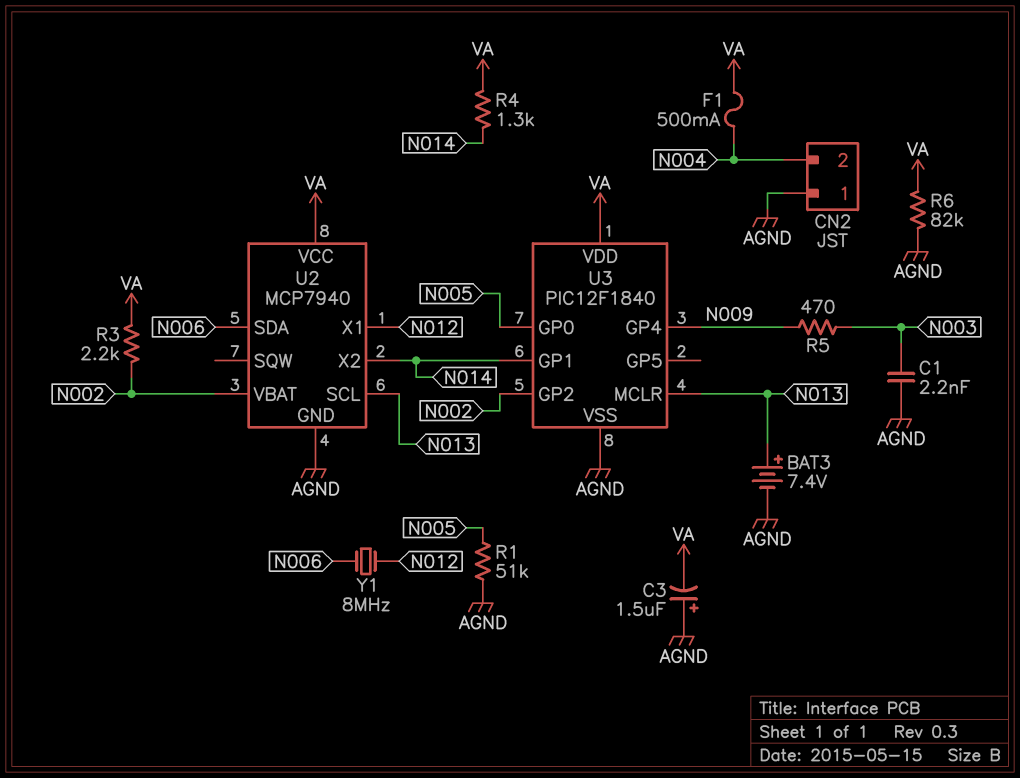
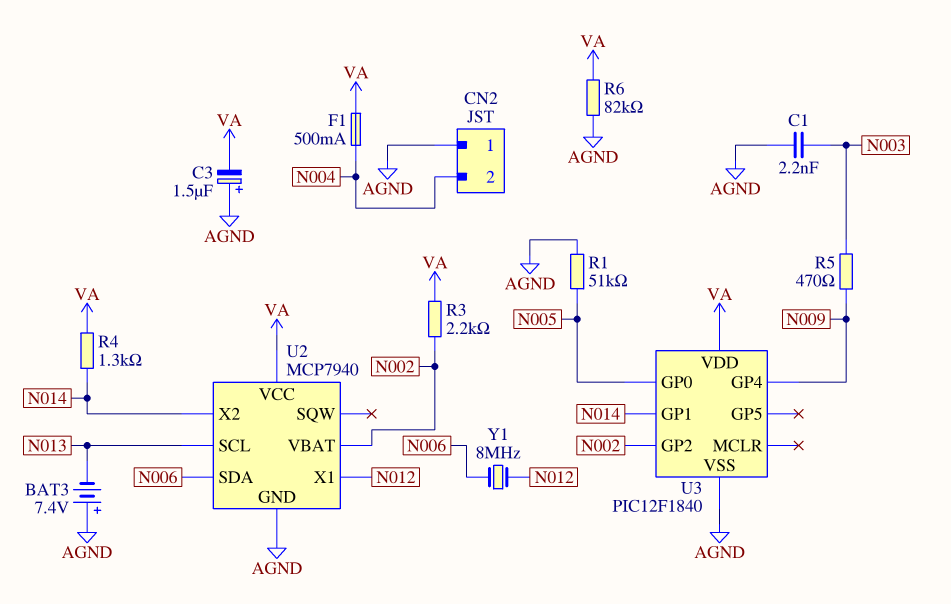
BAT3: 7.4V (plus N013, minus AGND) -> 7.4V (plus AGND, minus N013)
U3 pin MCLR: N013 -> none

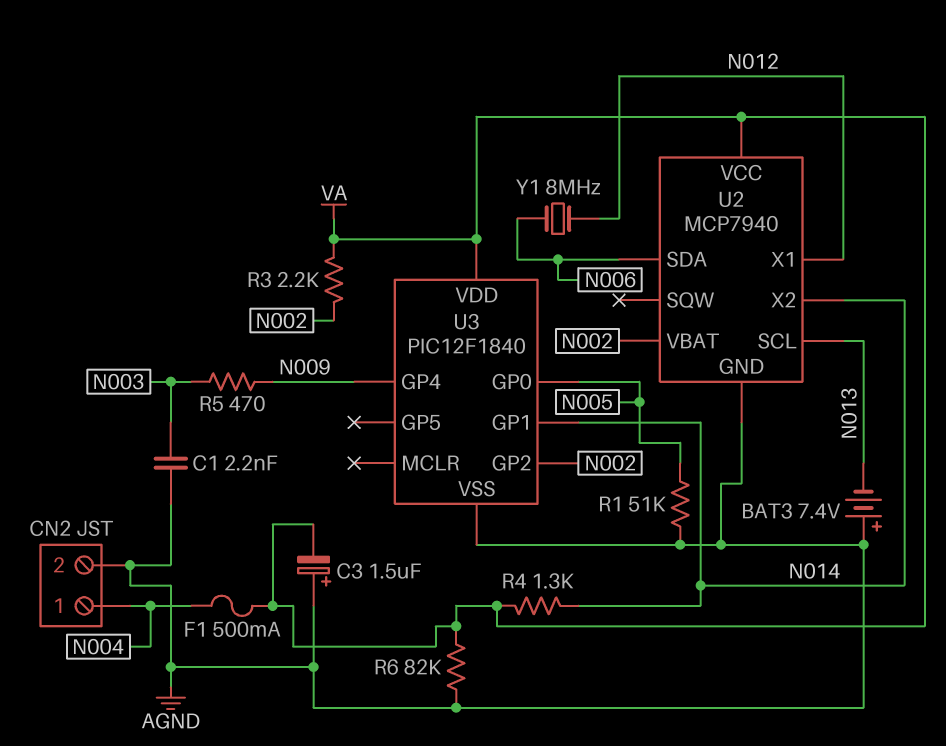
CN2 pin 1: AGND -> N004
CN2 pin 2: N004 -> AGND

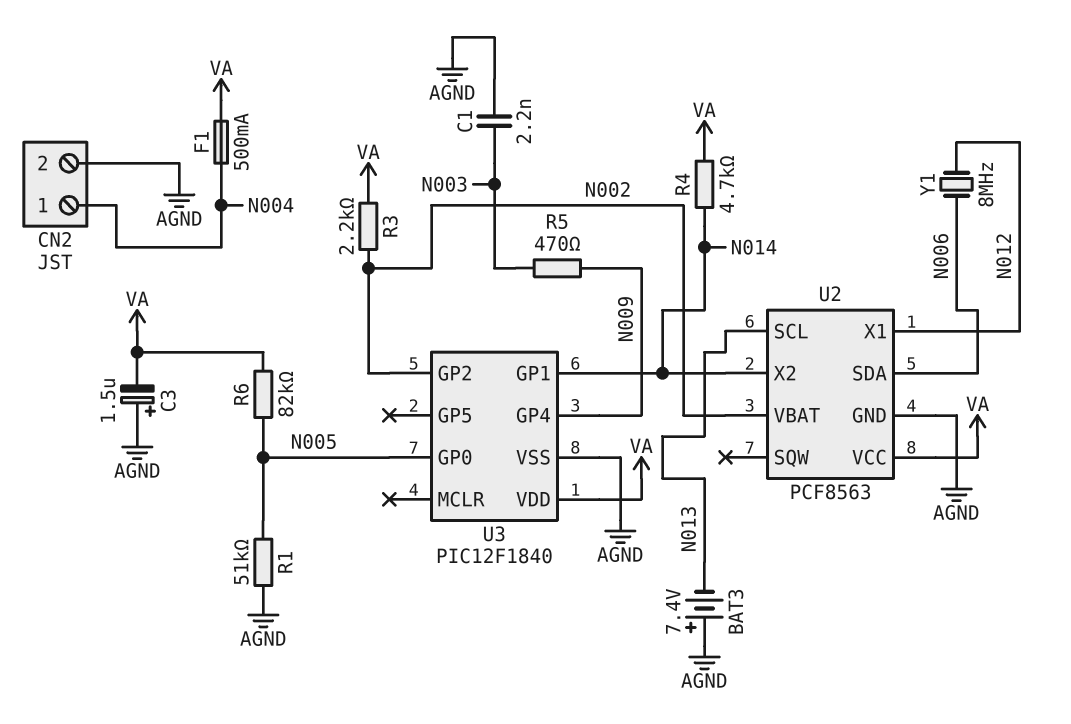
R4: 1.3k (N014, VA) -> 4.7k (N014, VA)
R6: 82k (AGND, VA) -> 82k (N005, VA)
U2: MCP7940 -> PCF8563

